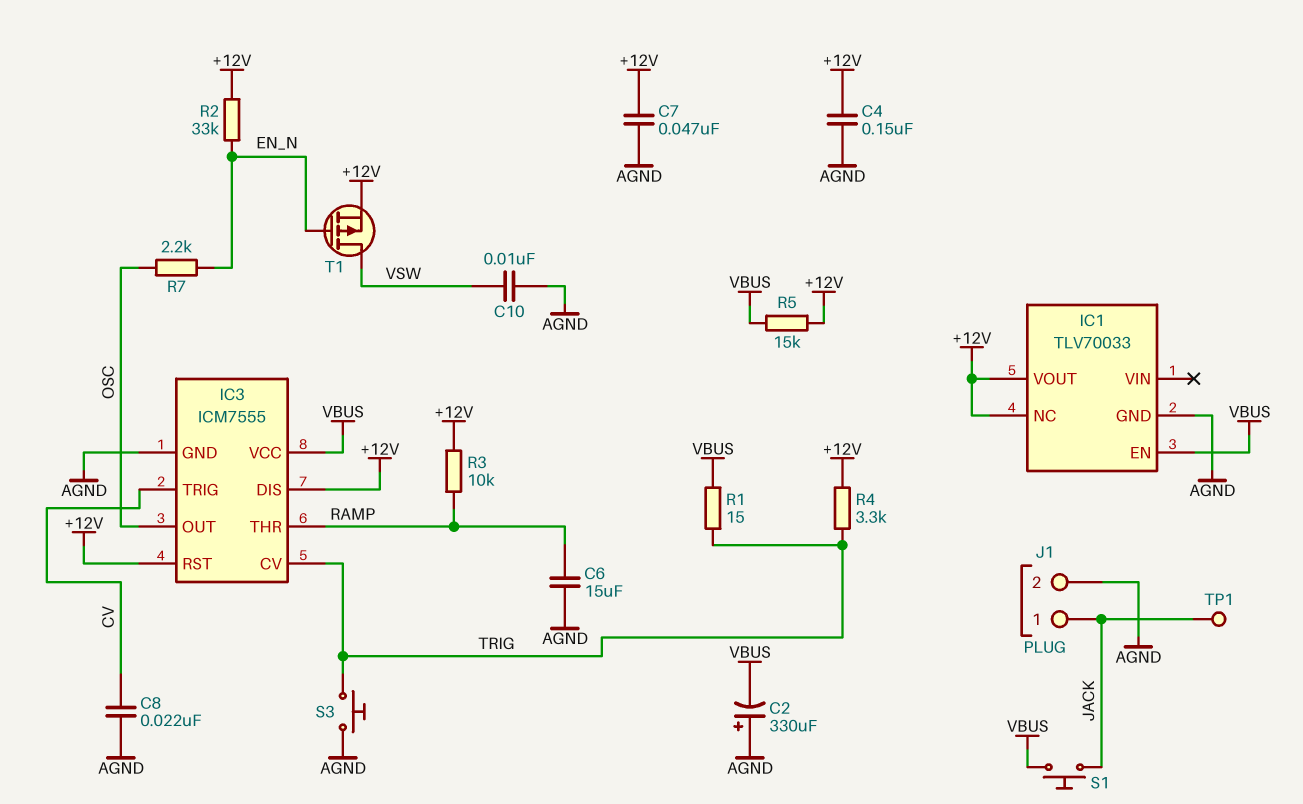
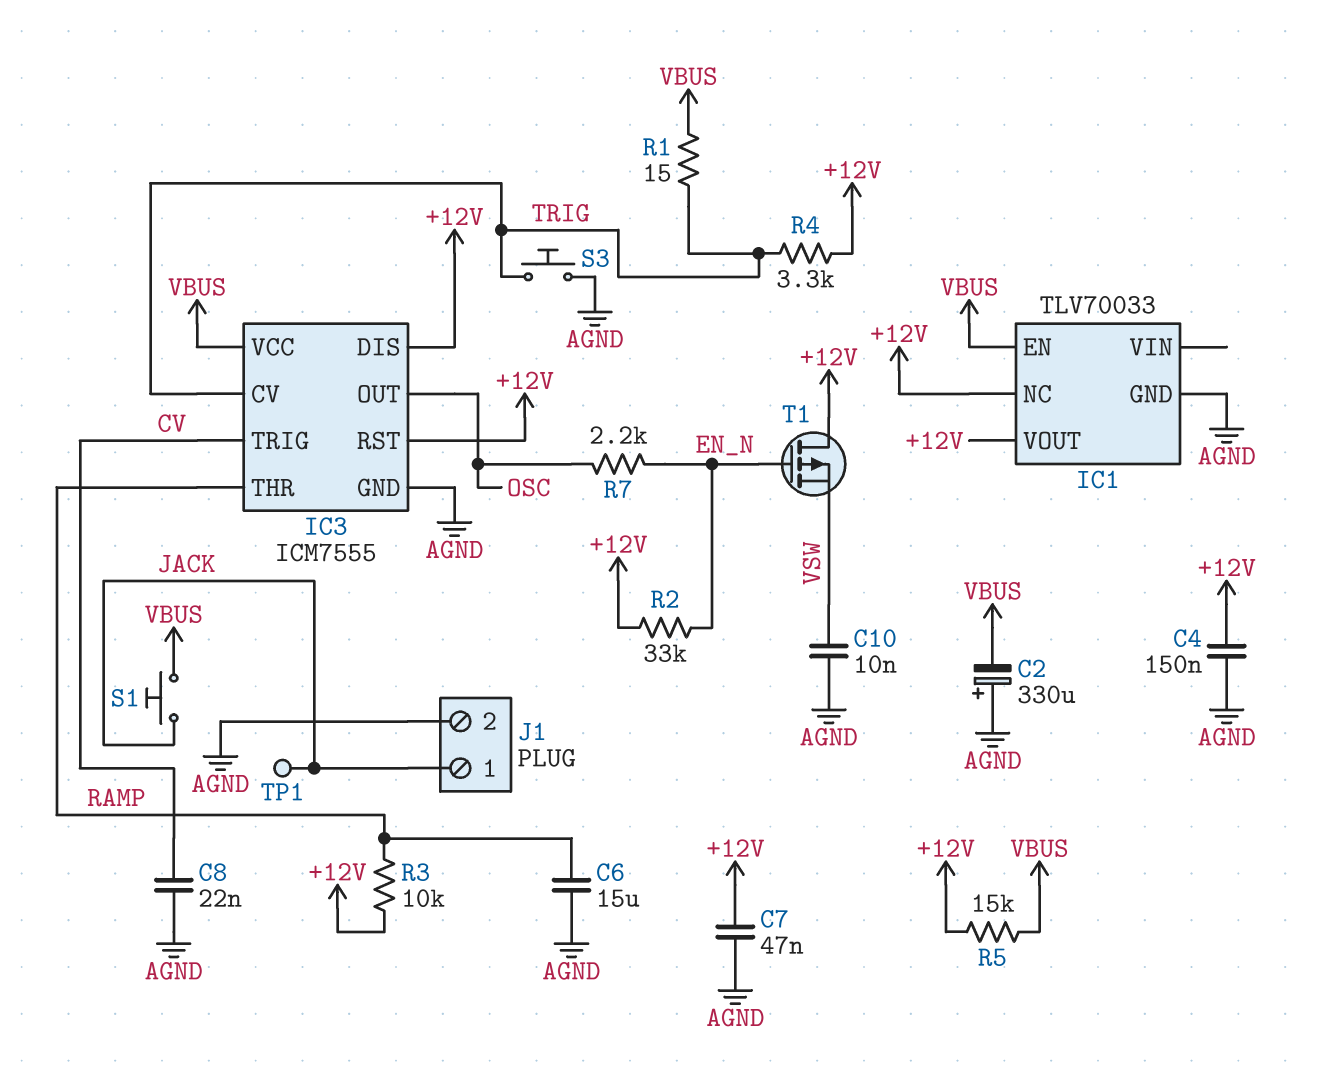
T1: PMOS (G EN_N, D VSW, S +12V) -> PMOS (G EN_N, D +12V, S VSW)

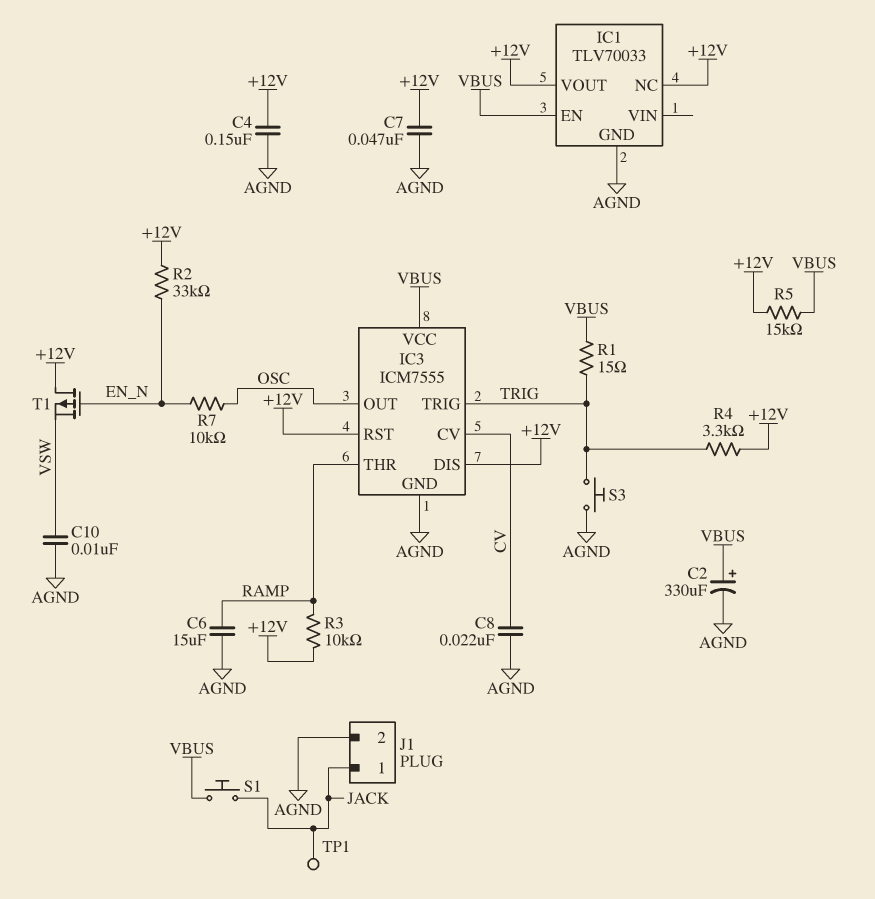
C2: 330uF (plus AGND, minus VBUS) -> 330uF (plus VBUS, minus AGND)
IC3 pin CV: TRIG -> CV
IC3 pin TRIG: CV -> TRIG
R7: 2.2k (EN_N, OSC) -> 10k (EN_N, OSC)

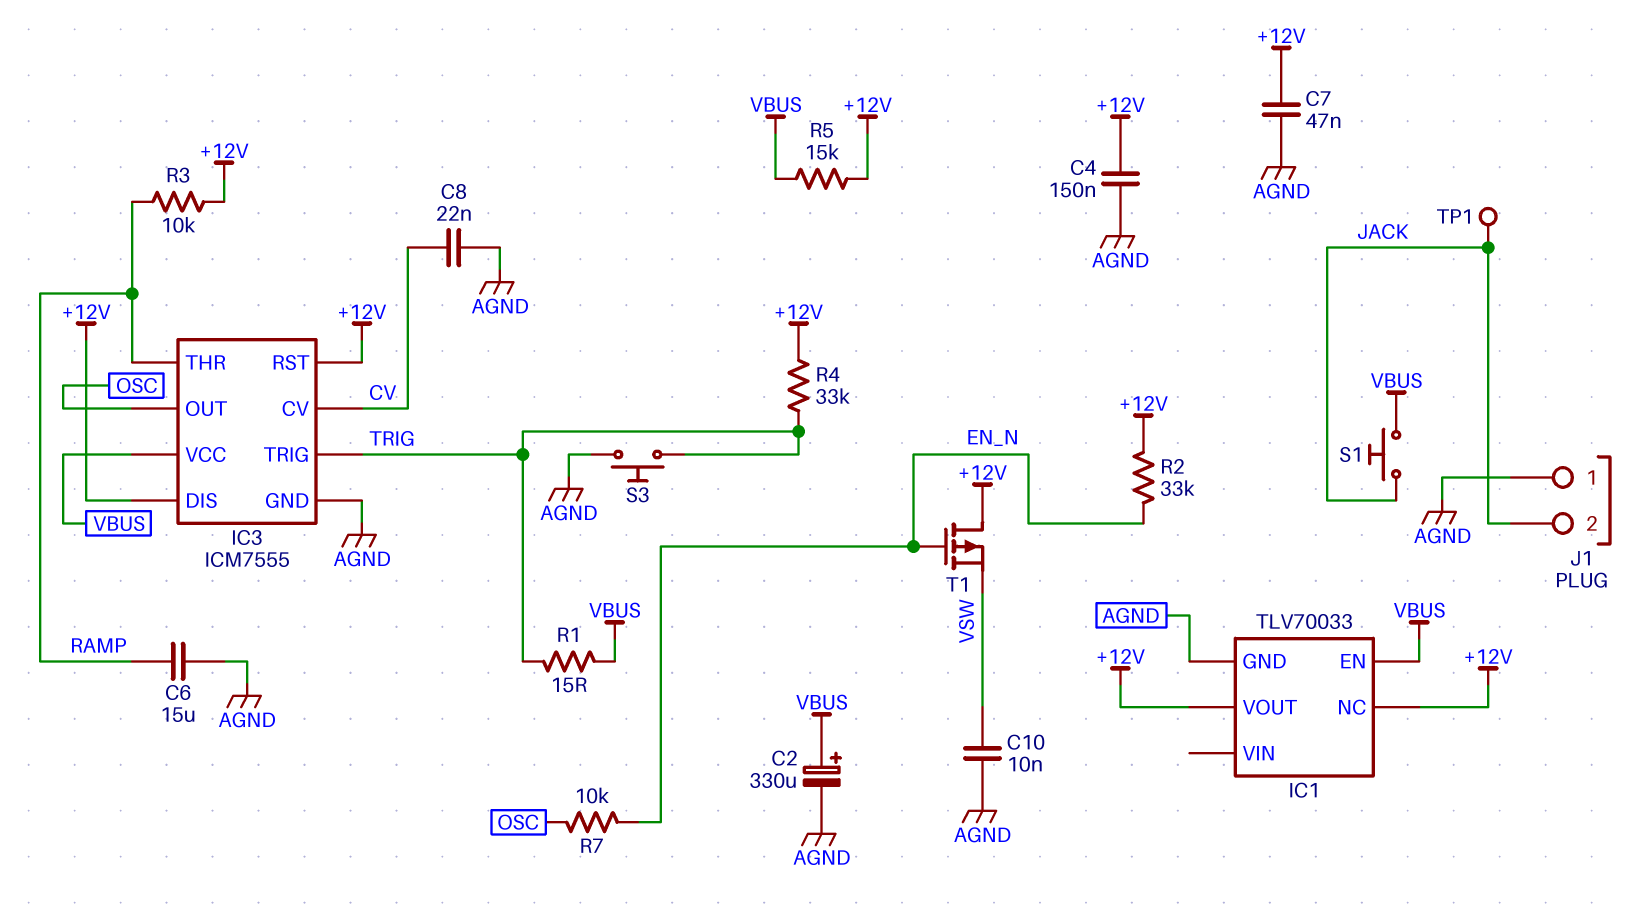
J1 pin 1: JACK -> AGND
J1 pin 2: AGND -> JACK
R4: 3.3k (+12V, TRIG) -> 33k (+12V, TRIG)

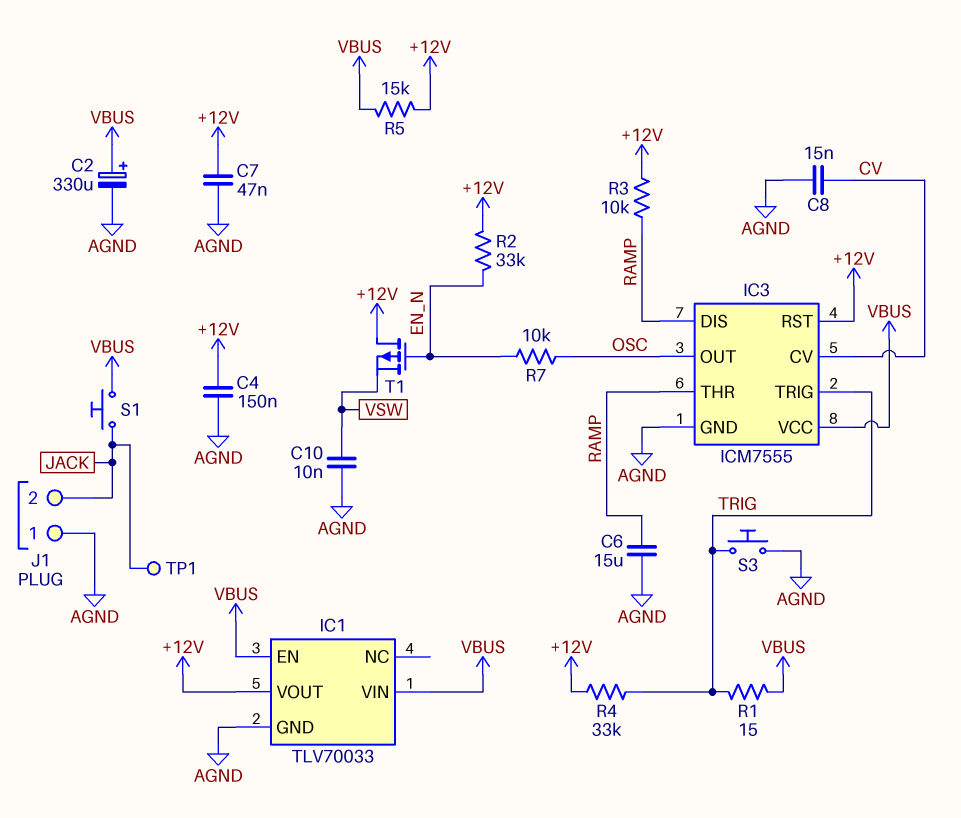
C8: 22nF (AGND, CV) -> 15nF (AGND, CV)
IC1 pin NC: +12V -> none
IC1 pin VIN: none -> VBUS
IC3 pin DIS: +12V -> RAMP

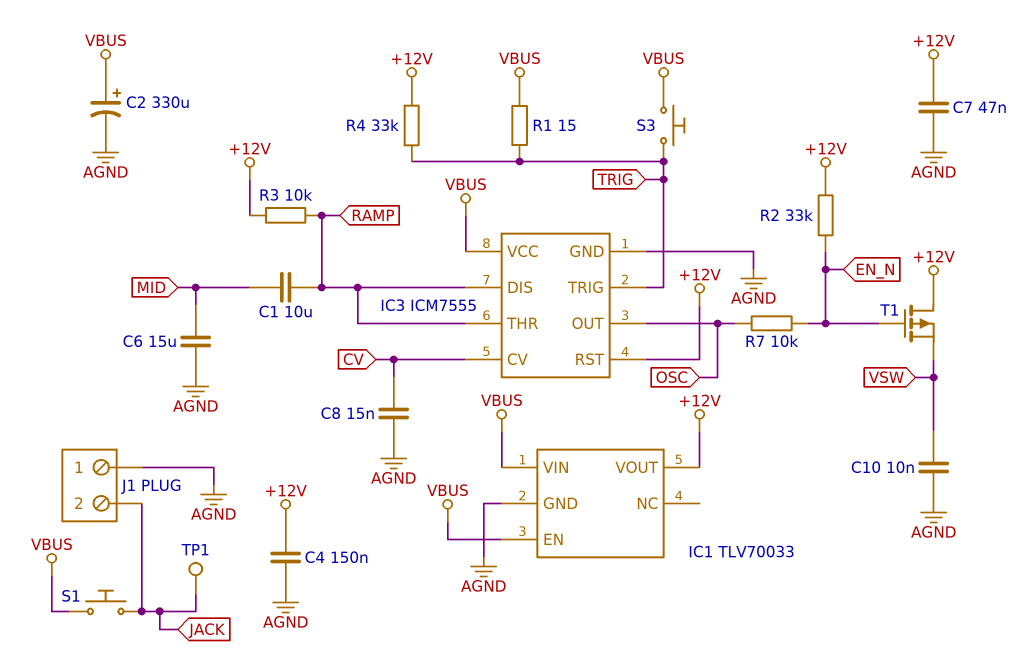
C1: none -> 10uF (MID, RAMP)
C6: 15uF (AGND, RAMP) -> 15uF (AGND, MID)
R5: 15k (+12V, VBUS) -> none
S3: button (AGND, TRIG) -> button (TRIG, VBUS)

